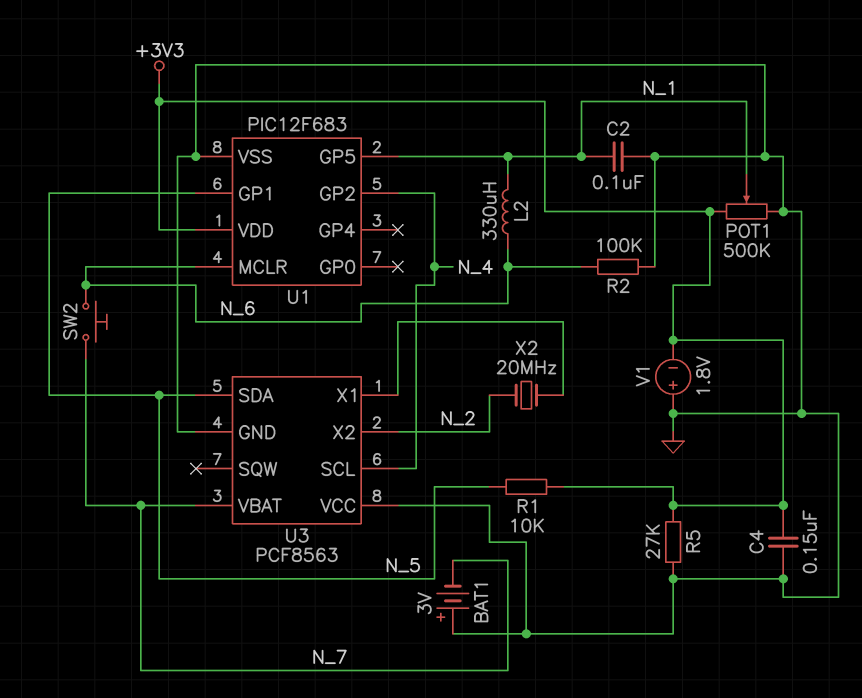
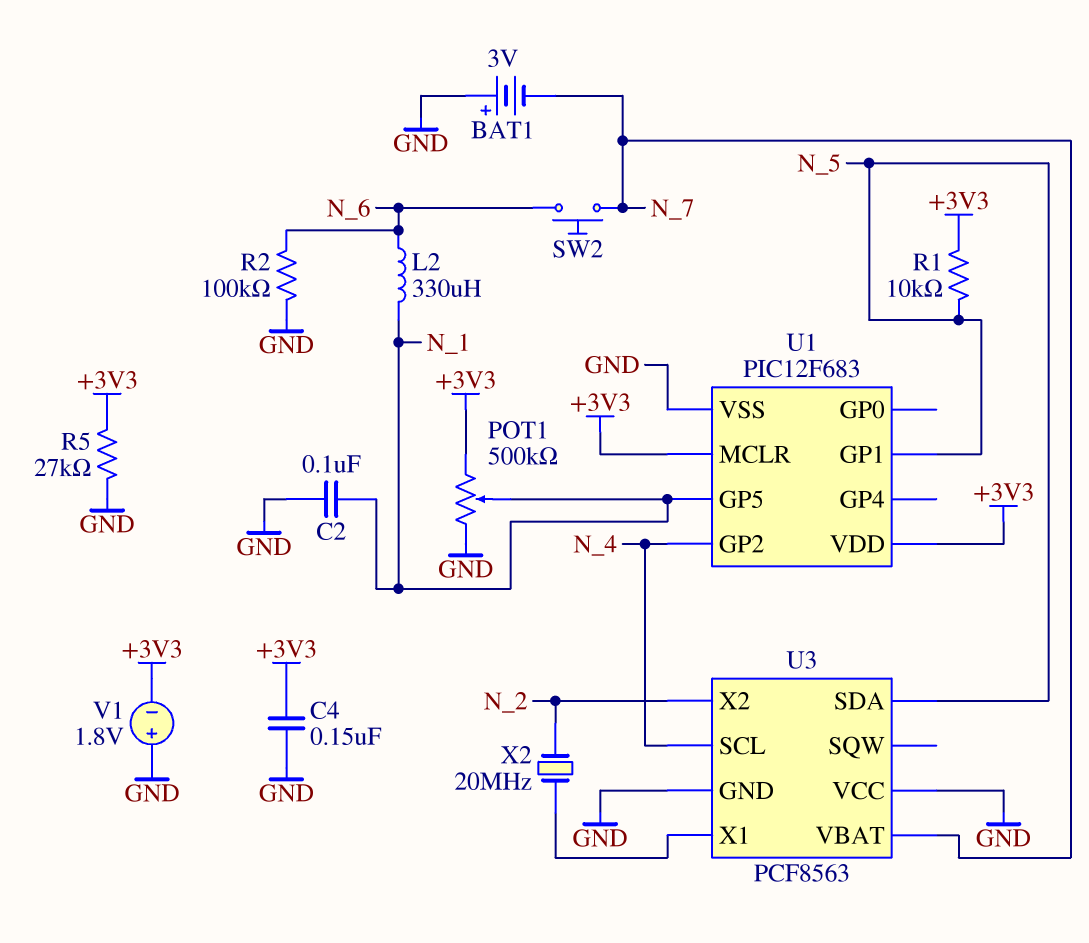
U1 pin MCLR: N_6 -> +3V3

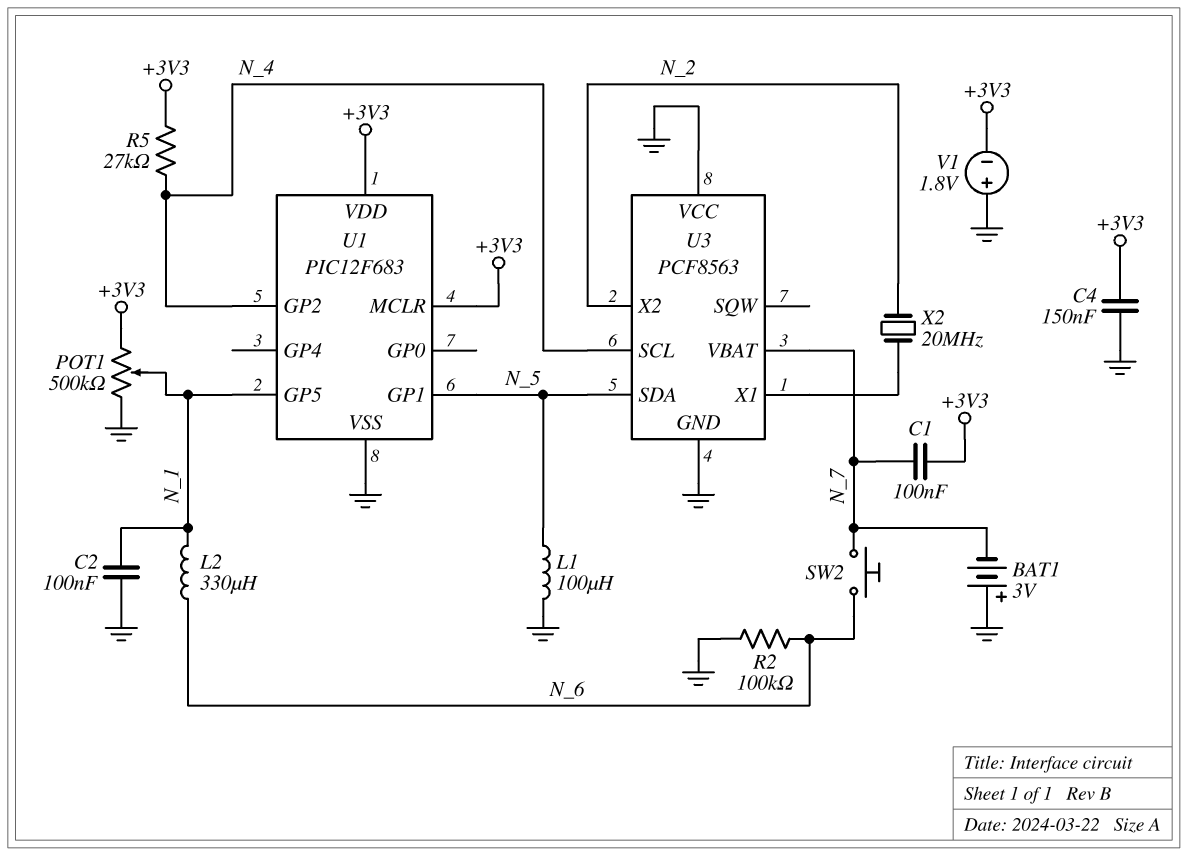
C1: none -> 100nF (+3V3, N_7)
L1: none -> 100uH (GND, N_5)
R1: 10k (+3V3, N_5) -> none
R5: 27k (+3V3, GND) -> 27k (+3V3, N_4)

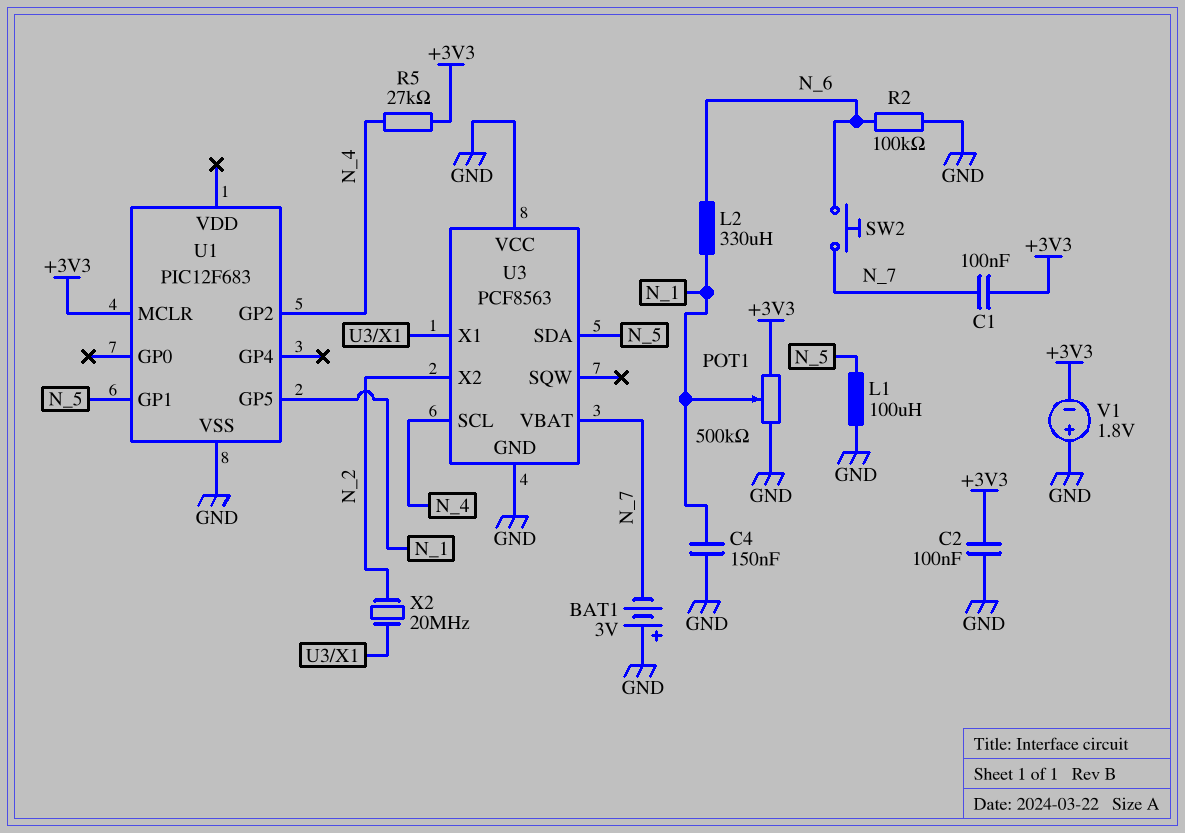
C2: 100nF (GND, N_1) -> 100nF (+3V3, GND)
C4: 150nF (+3V3, GND) -> 150nF (GND, N_1)
U1 pin VDD: +3V3 -> none

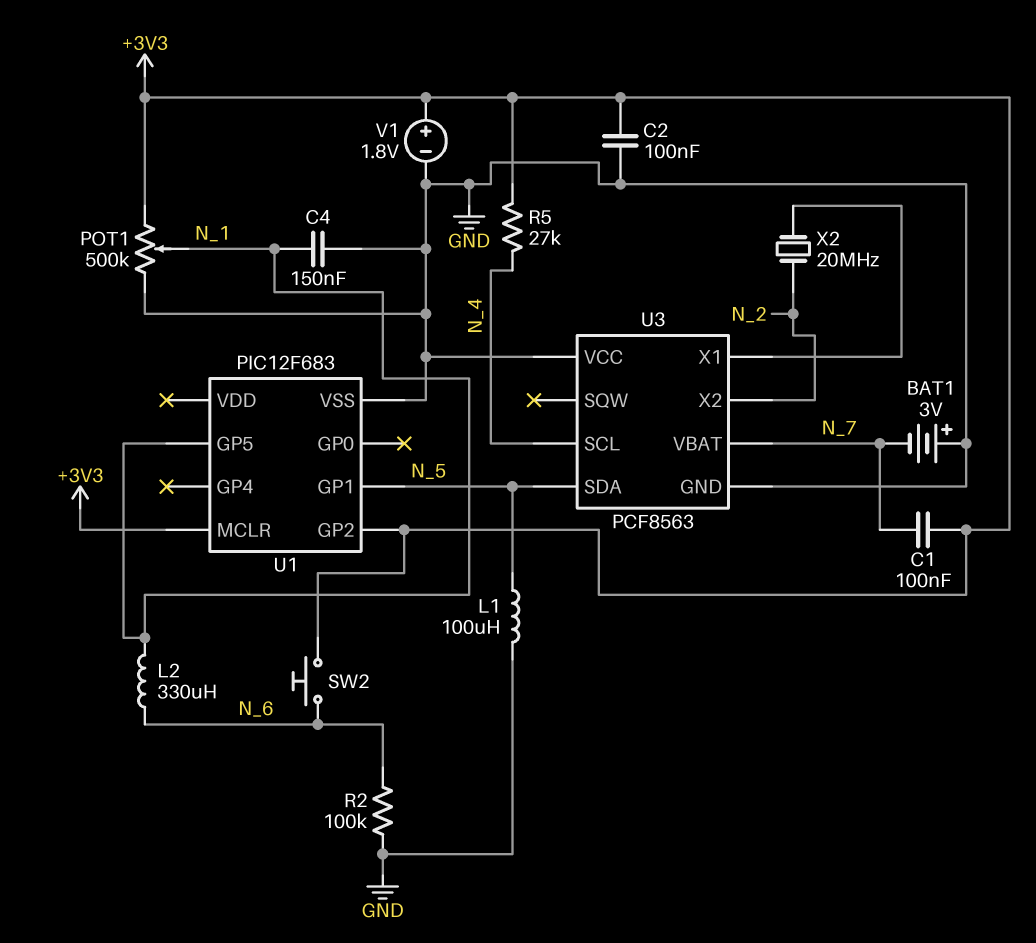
SW2: button (N_6, N_7) -> button (+3V3, N_6)
U1 pin GP2: N_4 -> +3V3
V1: 1.8V (plus GND, minus +3V3) -> 1.8V (plus +3V3, minus GND)

